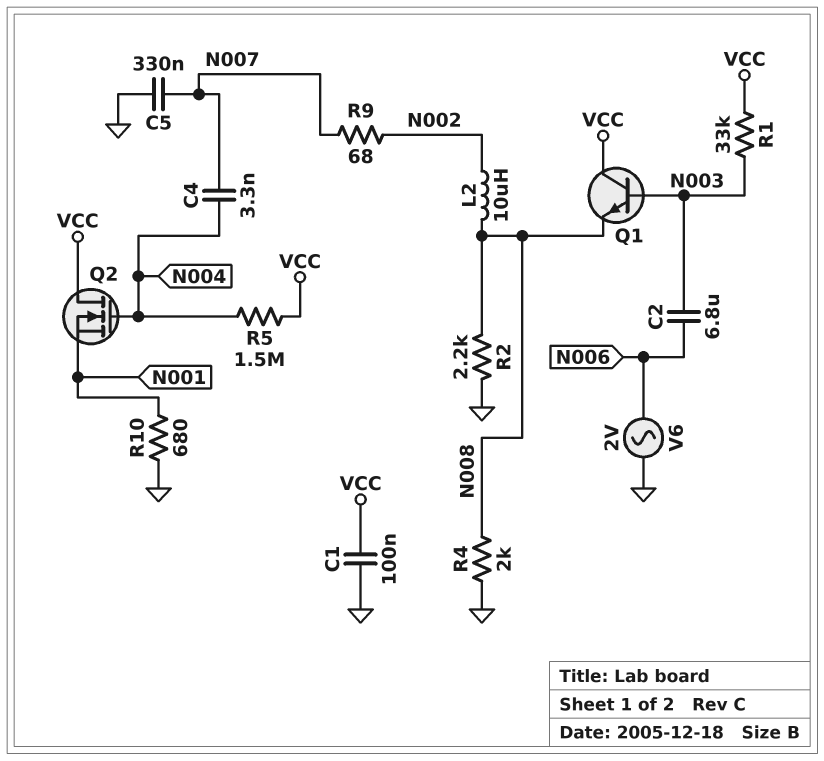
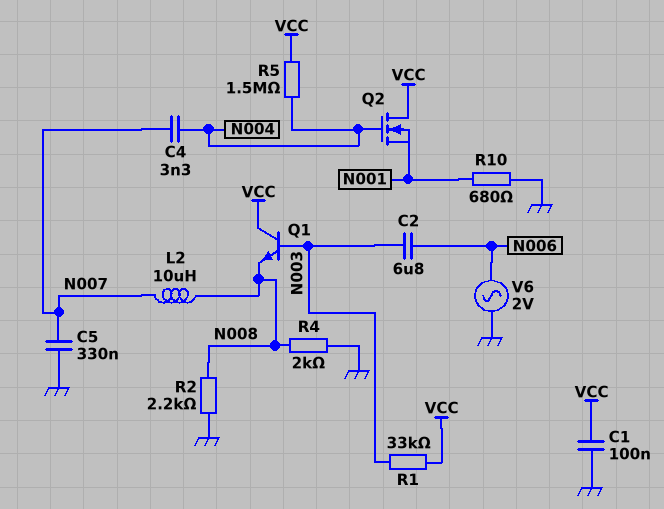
L2: 10uH (N002, N008) -> 10uH (N007, N008)
R9: 68 (N002, N007) -> none

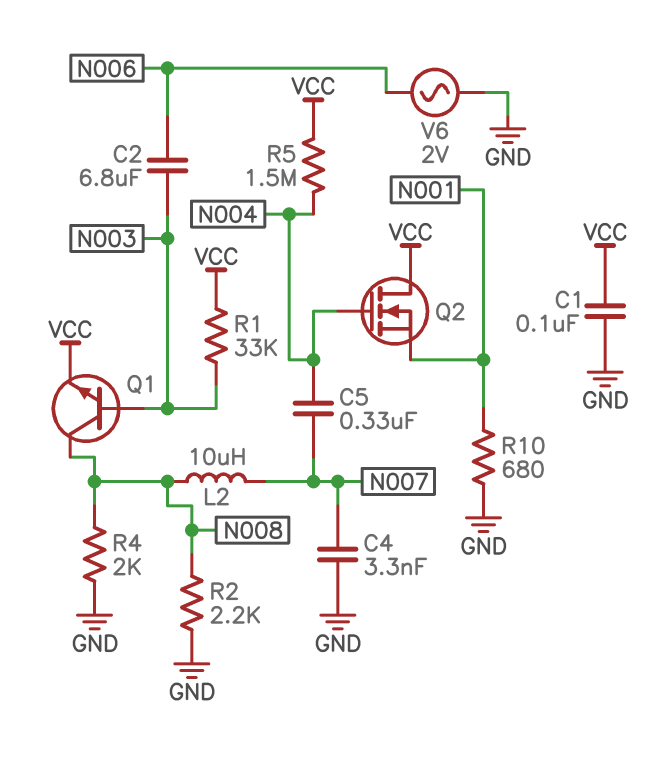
C4: 3.3nF (N004, N007) -> 3.3nF (GND, N007)
C5: 330nF (GND, N007) -> 330nF (N004, N007)
Q1: NPN (B N003, C VCC, E N008) -> NPN (B N003, C N008, E VCC)

